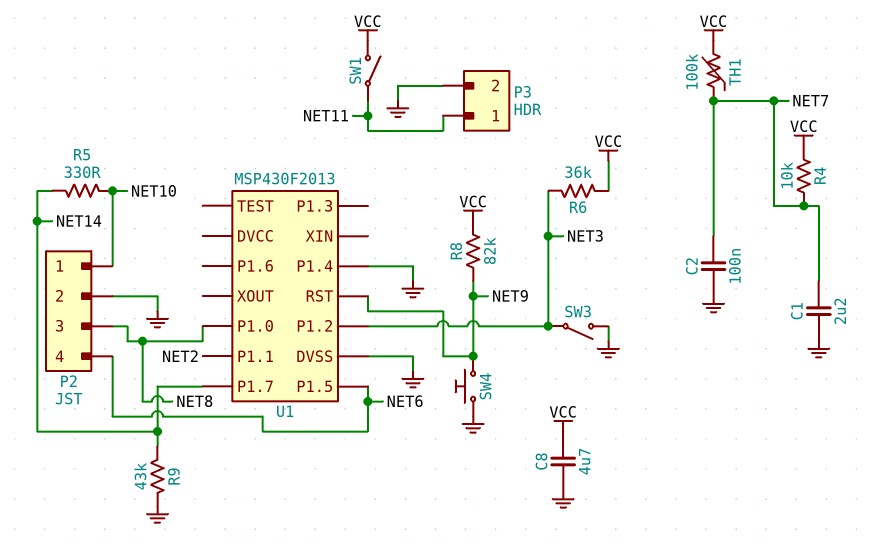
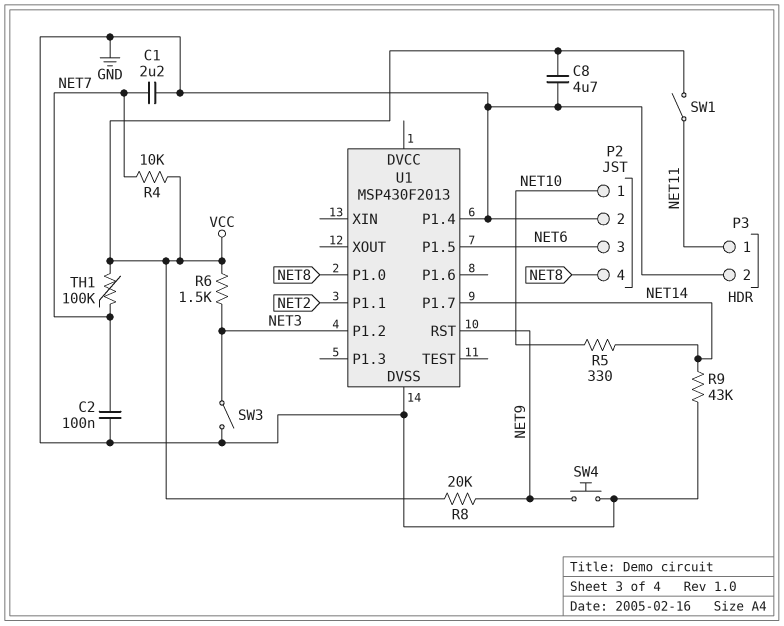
P2 pin 3: NET8 -> NET6
P2 pin 4: NET6 -> NET8
R6: 36k (NET3, VCC) -> 1.5k (NET3, VCC)
R8: 82k (NET9, VCC) -> 20k (NET9, VCC)

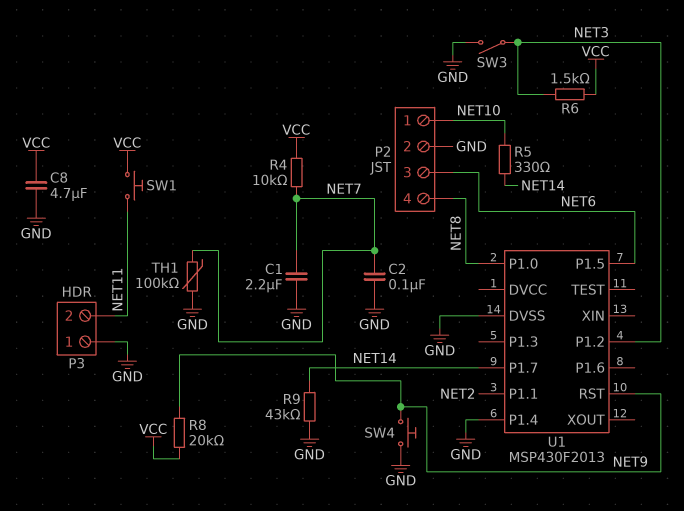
P3 pin 1: NET11 -> GND
P3 pin 2: GND -> NET11
SW1: switch (NET11, VCC) -> button (NET11, VCC)
TH1: 100k (NET7, VCC) -> 100k (GND, NET7)

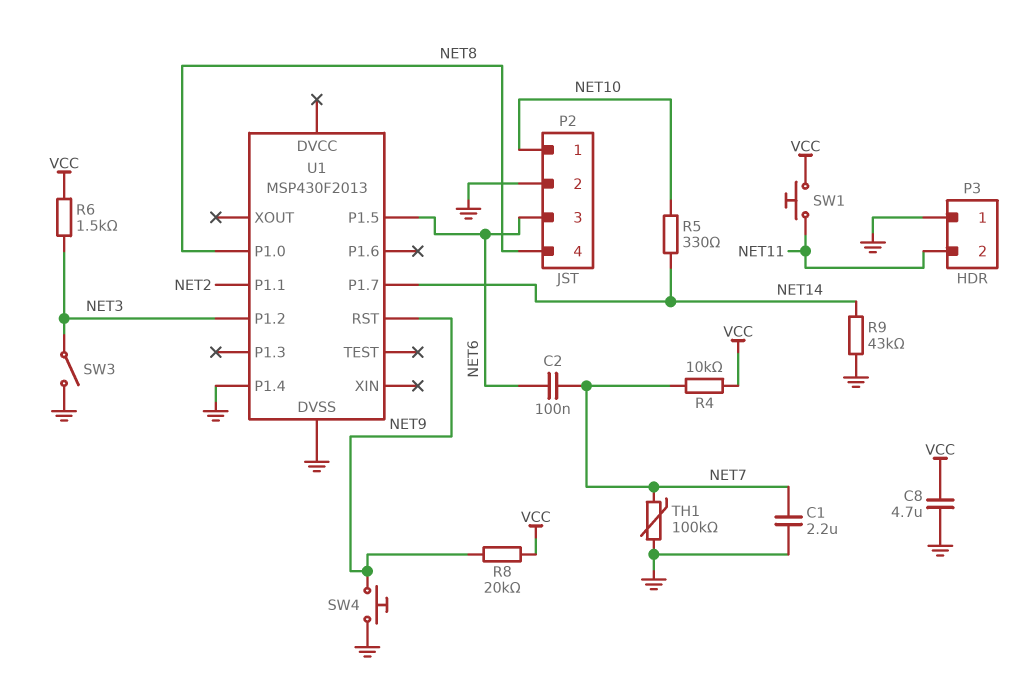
C2: 100nF (GND, NET7) -> 100nF (NET6, NET7)

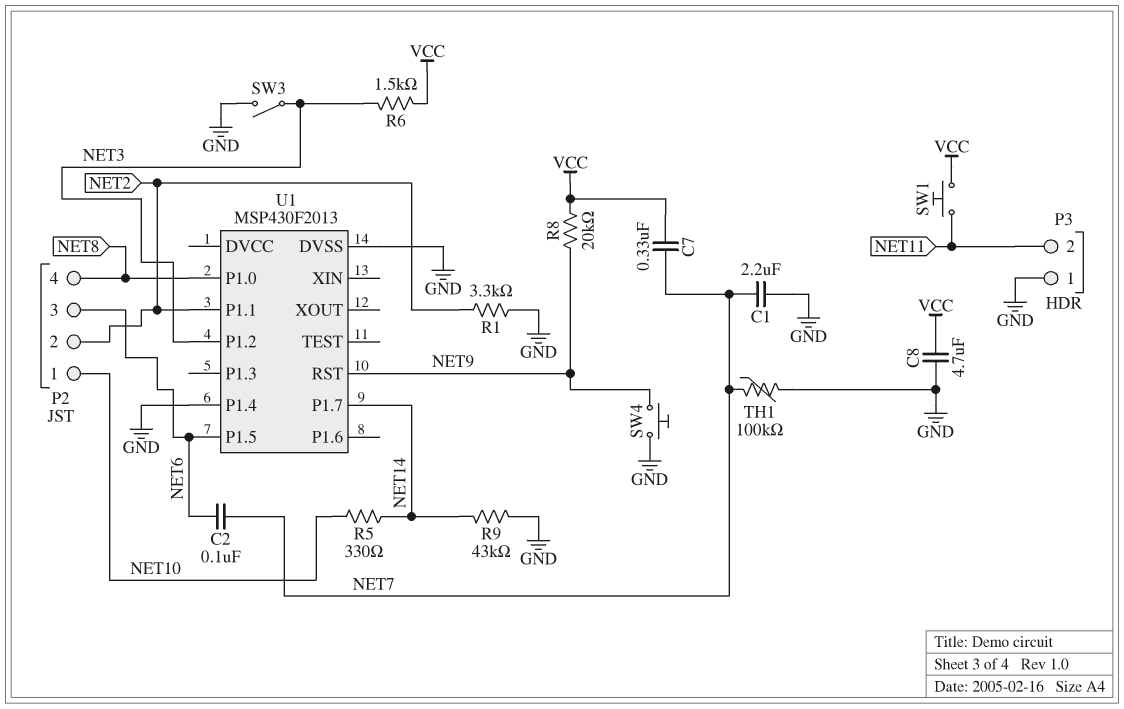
C7: none -> 330nF (NET7, VCC)
P2 pin 2: GND -> NET2
R1: none -> 3.3k (GND, NET2)
R4: 10k (NET7, VCC) -> none

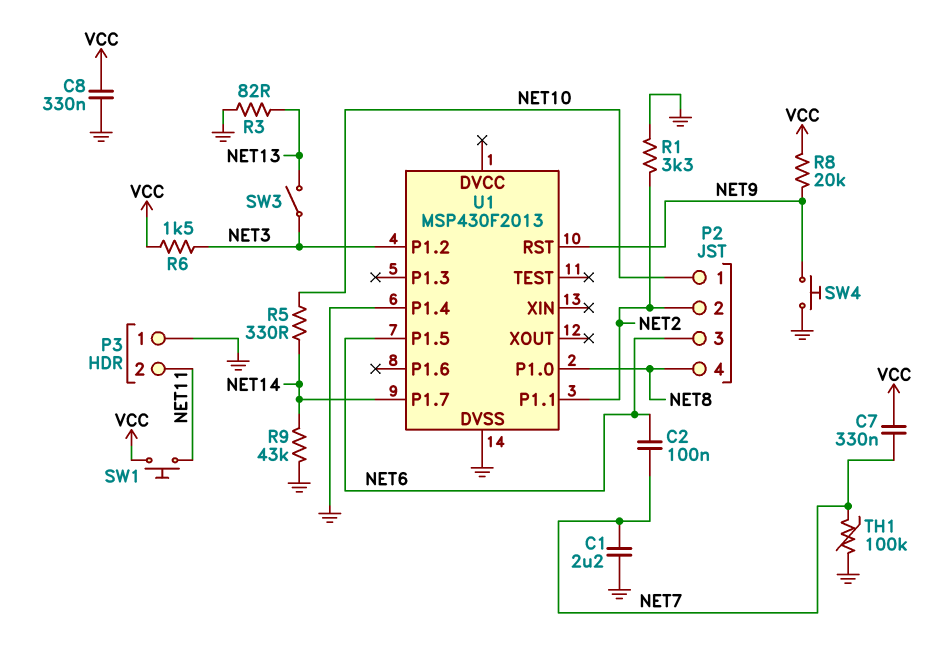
C8: 4.7uF (GND, VCC) -> 330nF (GND, VCC)
R3: none -> 82 (GND, NET13)
SW3: switch (GND, NET3) -> switch (NET3, NET13)

